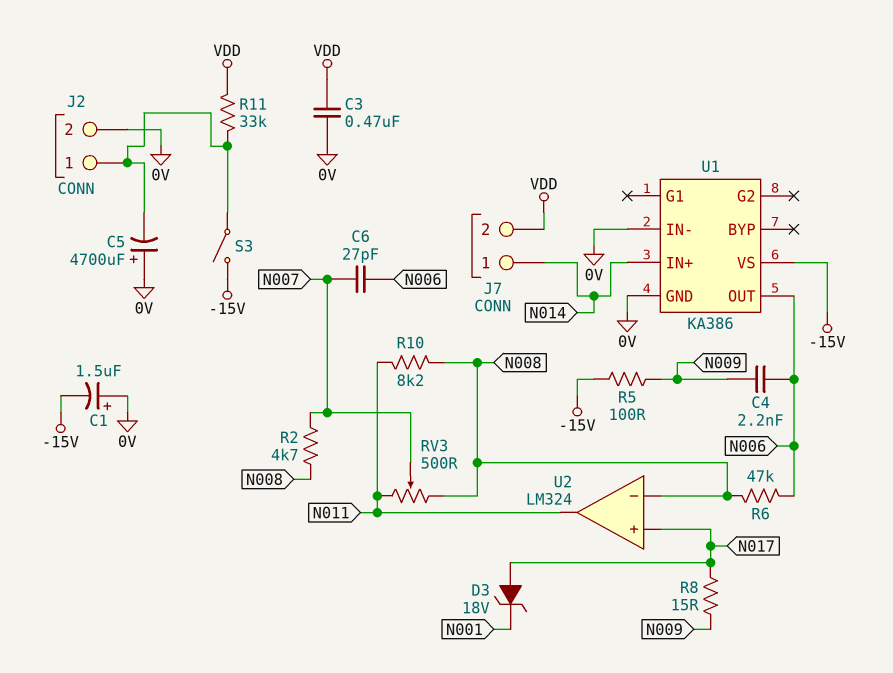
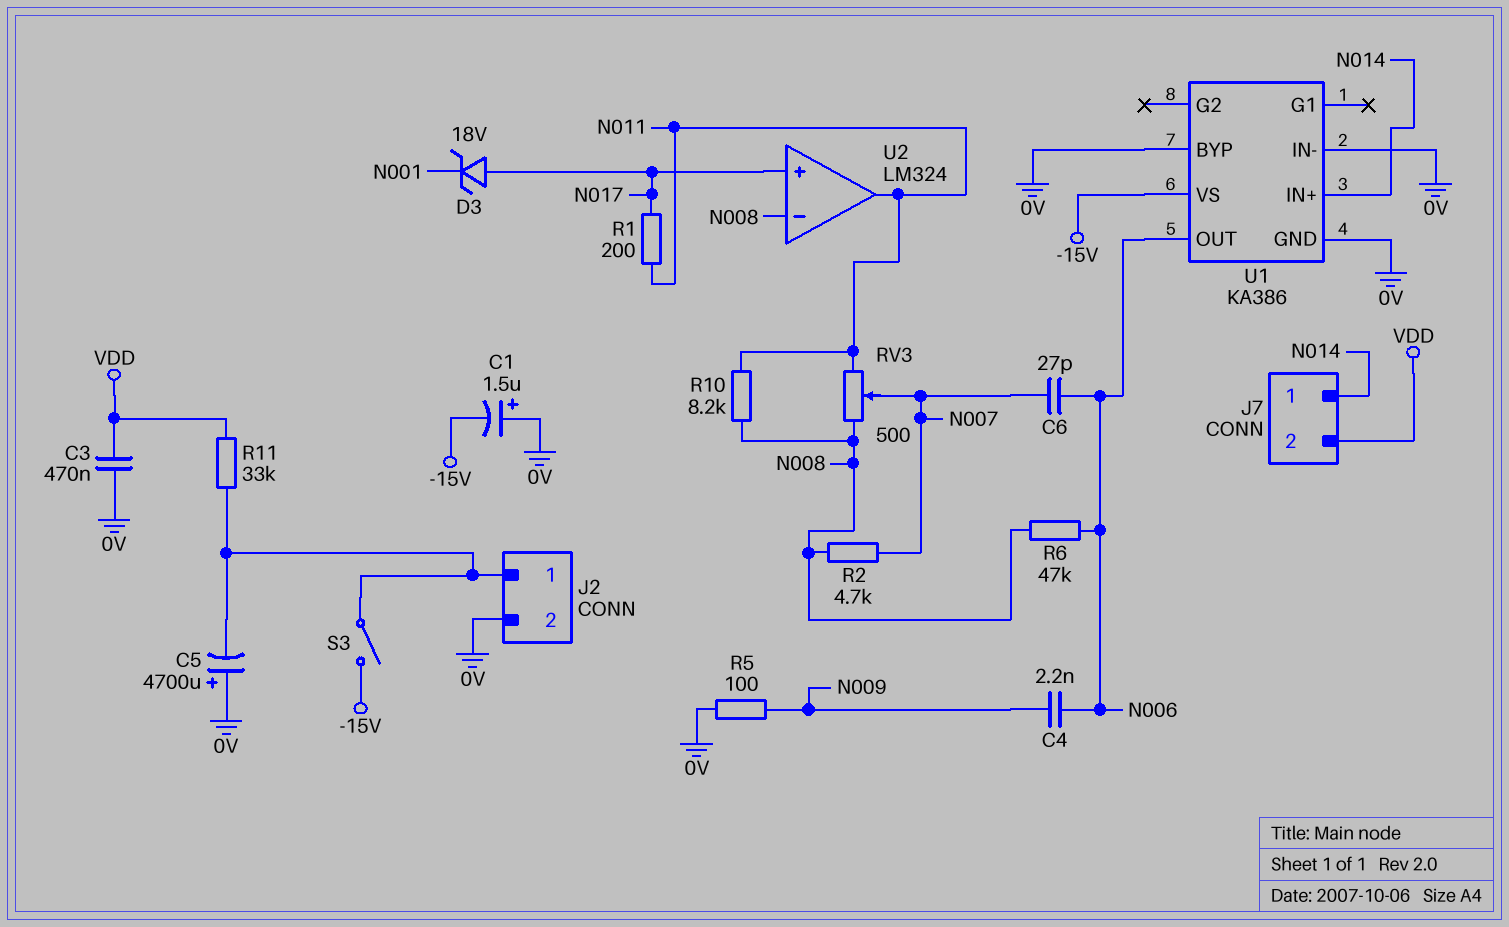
R1: none -> 200 (N011, N017)
R5: 100 (-15V, N009) -> 100 (0V, N009)
R8: 15 (N009, N017) -> none
U1 pin BYP: none -> 0V

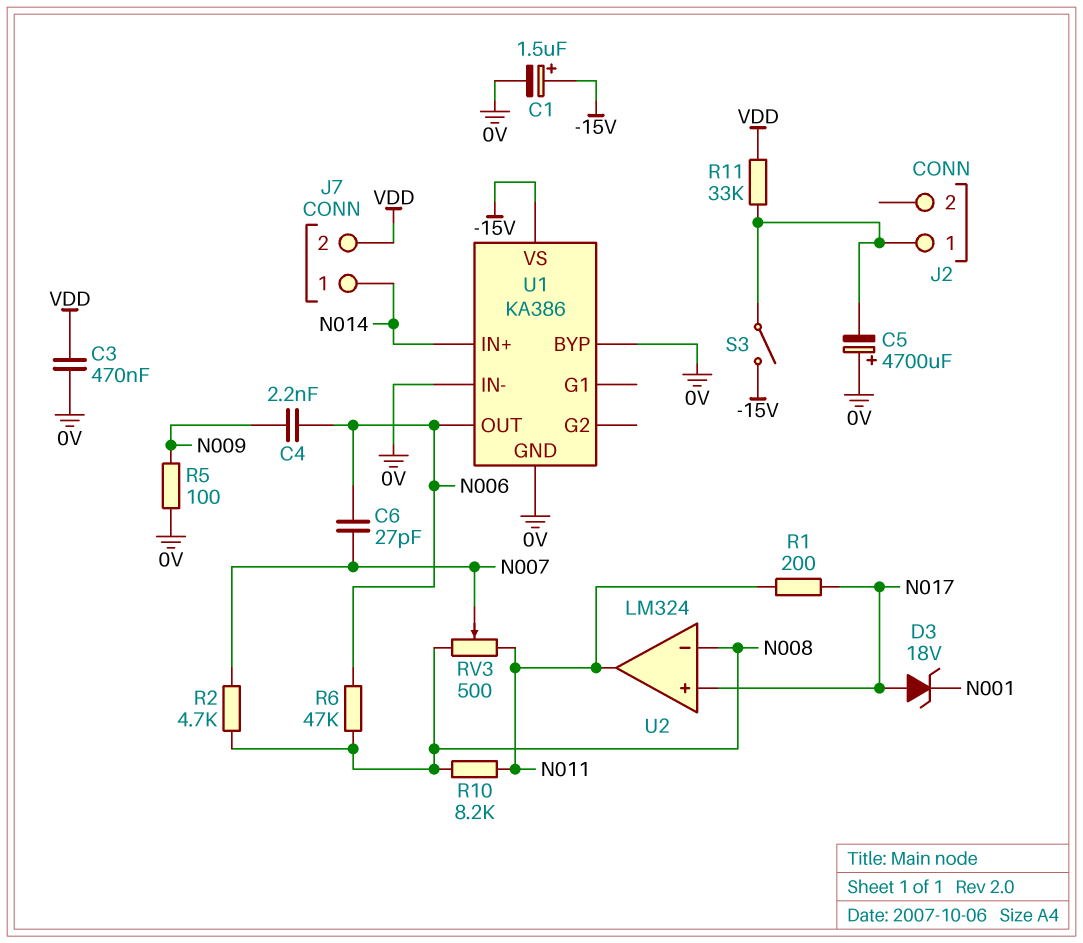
C1: 1.5uF (plus 0V, minus -15V) -> 1.5uF (plus -15V, minus 0V)
J2 pin 2: 0V -> none

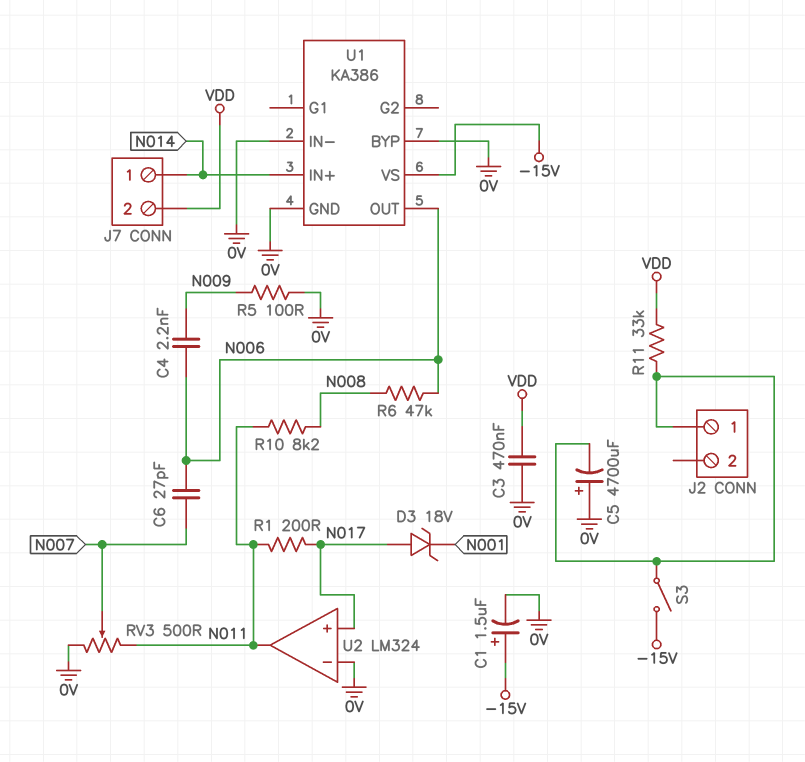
R2: 4.7k (N007, N008) -> none
RV3: 500 (N008, N011, wiper N007) -> 500 (0V, N011, wiper N007)
U2 pin in-: N008 -> 0V

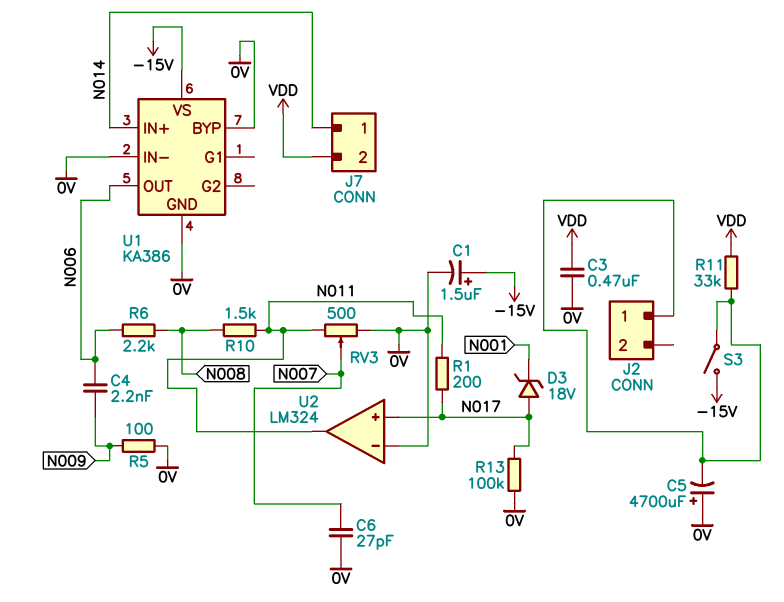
C6: 27pF (N006, N007) -> 27pF (0V, N007)
R6: 47k (N006, N008) -> 2.2k (N006, N008)
R10: 8.2k (N008, N011) -> 1.5k (N008, N011)
R13: none -> 100k (0V, N017)

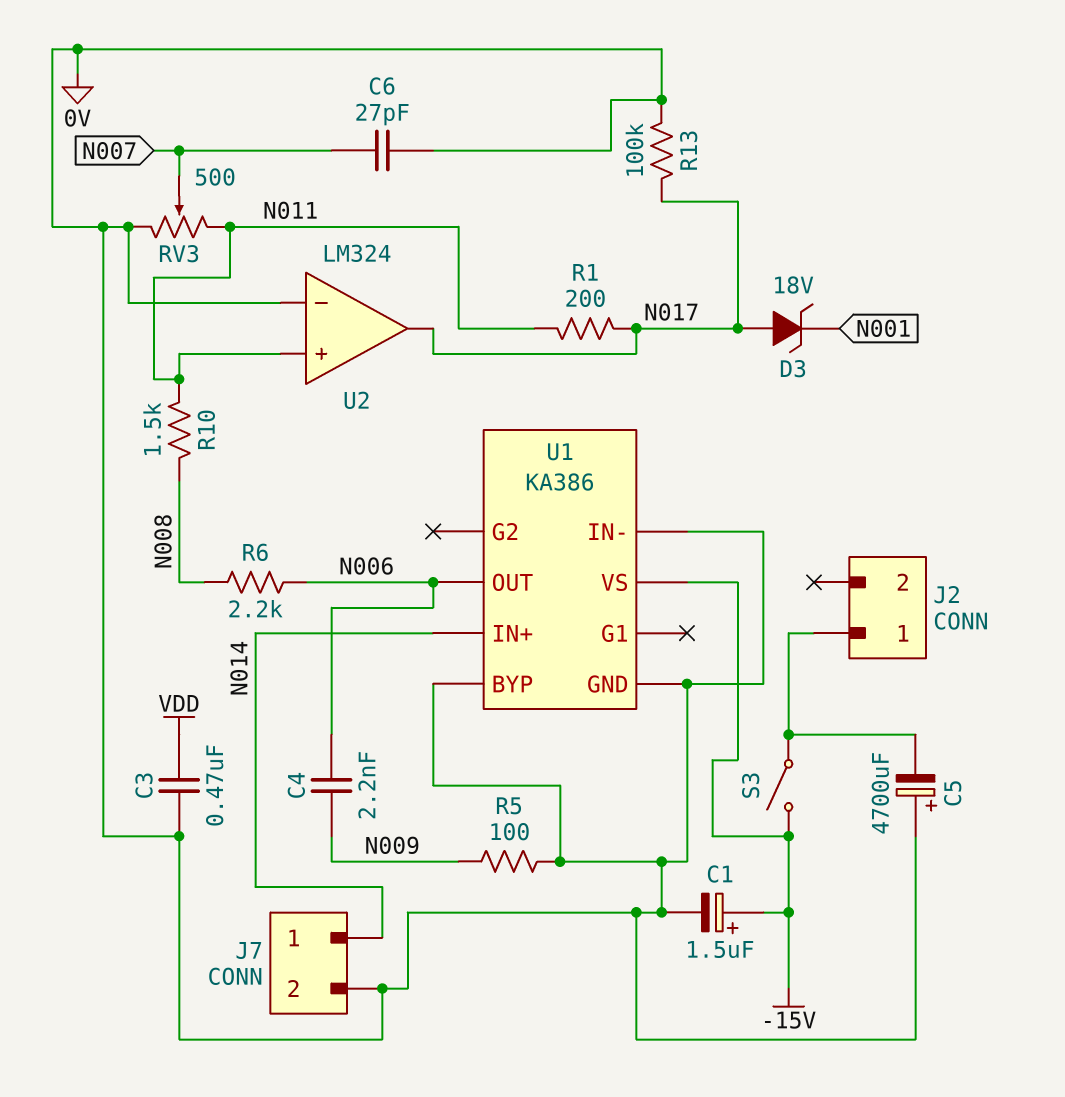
J7 pin 2: VDD -> 0V
R11: 33k (J2/1, VDD) -> none
U2 pin in+: N017 -> N011
U2 pin out: N011 -> N017

